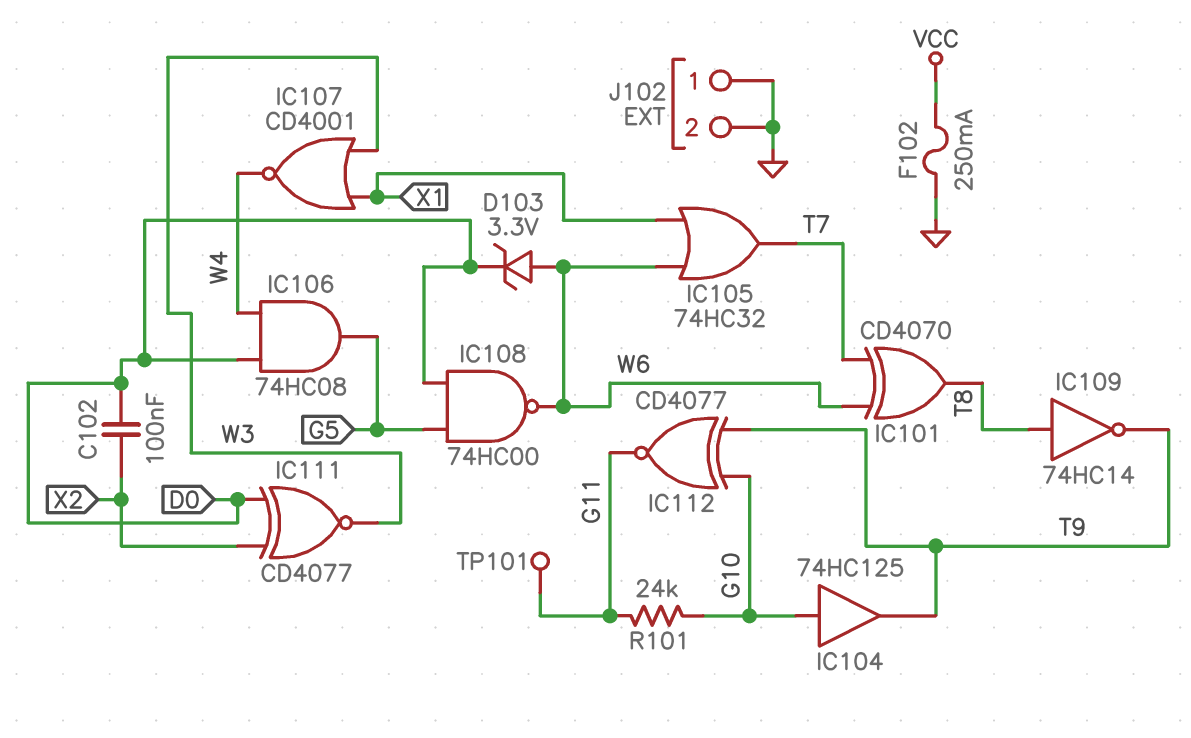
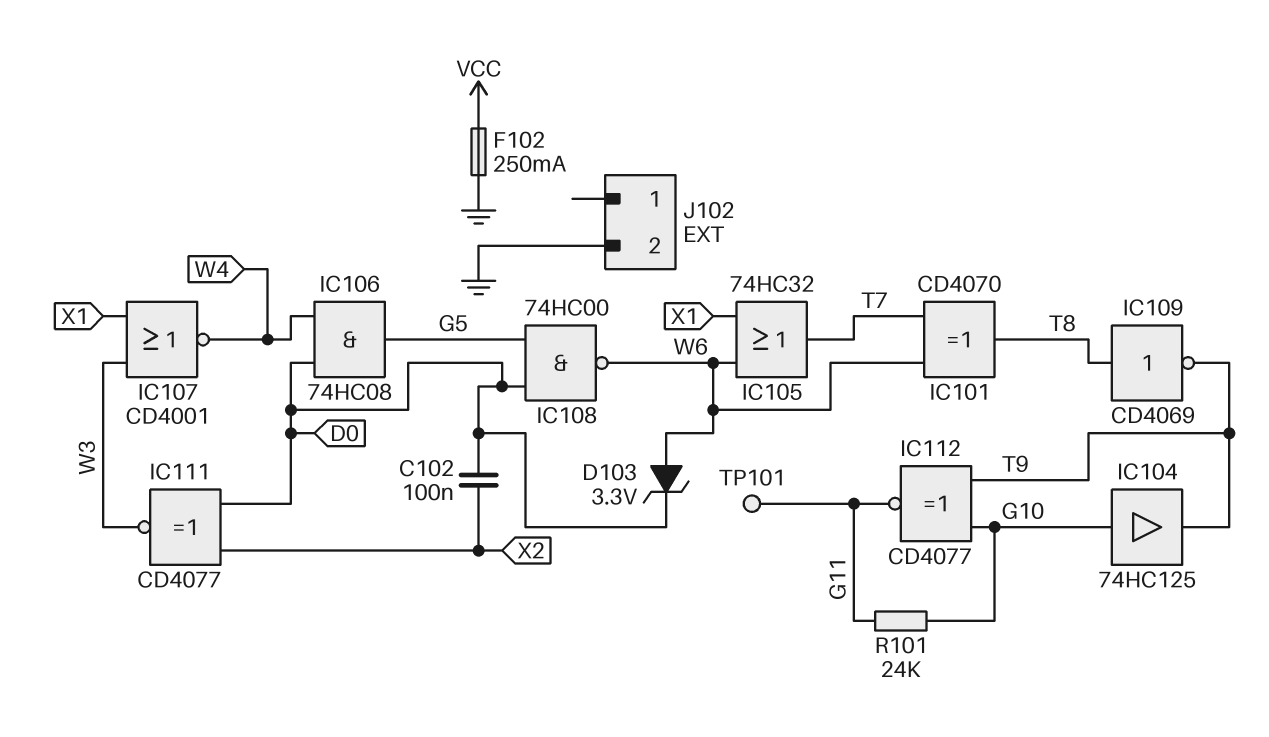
IC109: NOT 74HC14 (in T8, out T9) -> NOT CD4069 (in T8, out T9)
J102 pin 1: GND -> none

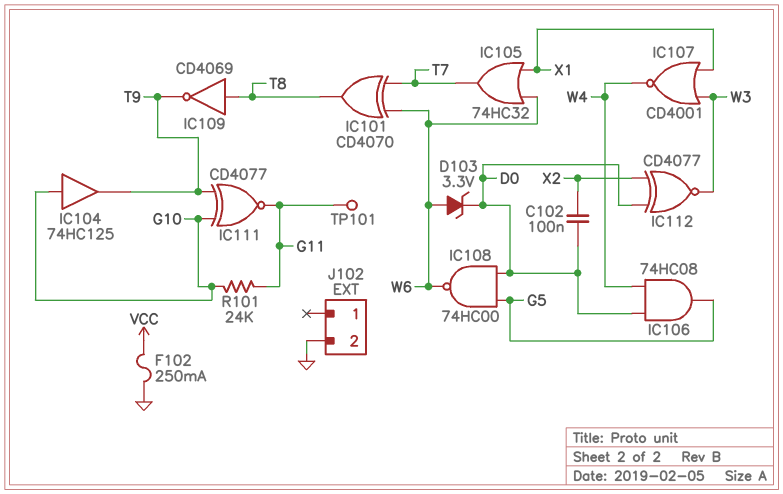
IC111: XNOR CD4077 (in D0, in X2, out W3) -> XNOR CD4077 (in G10, in T9, out G11)
IC112: XNOR CD4077 (in G10, in T9, out G11) -> XNOR CD4077 (in D0, in X2, out W3)

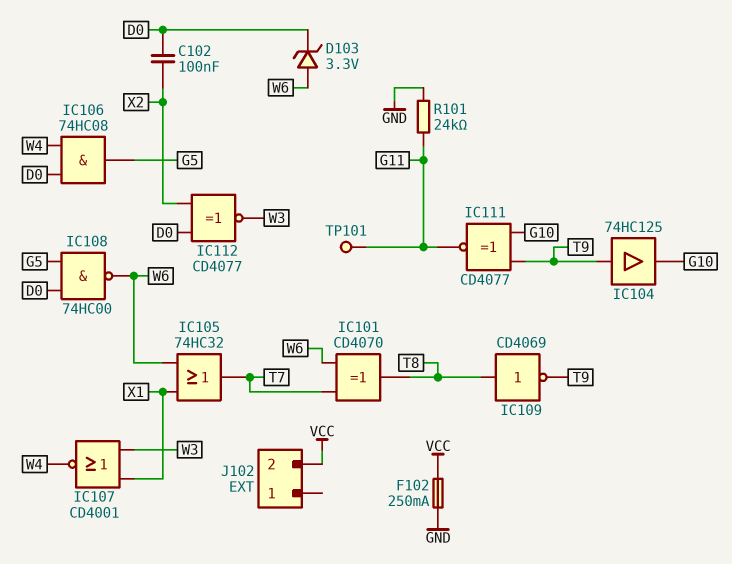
IC104: buffer 74HC125 (in G10, out T9) -> buffer 74HC125 (in T9, out G10)
J102 pin 2: GND -> VCC
R101: 24k (G10, G11) -> 24k (G11, GND)

